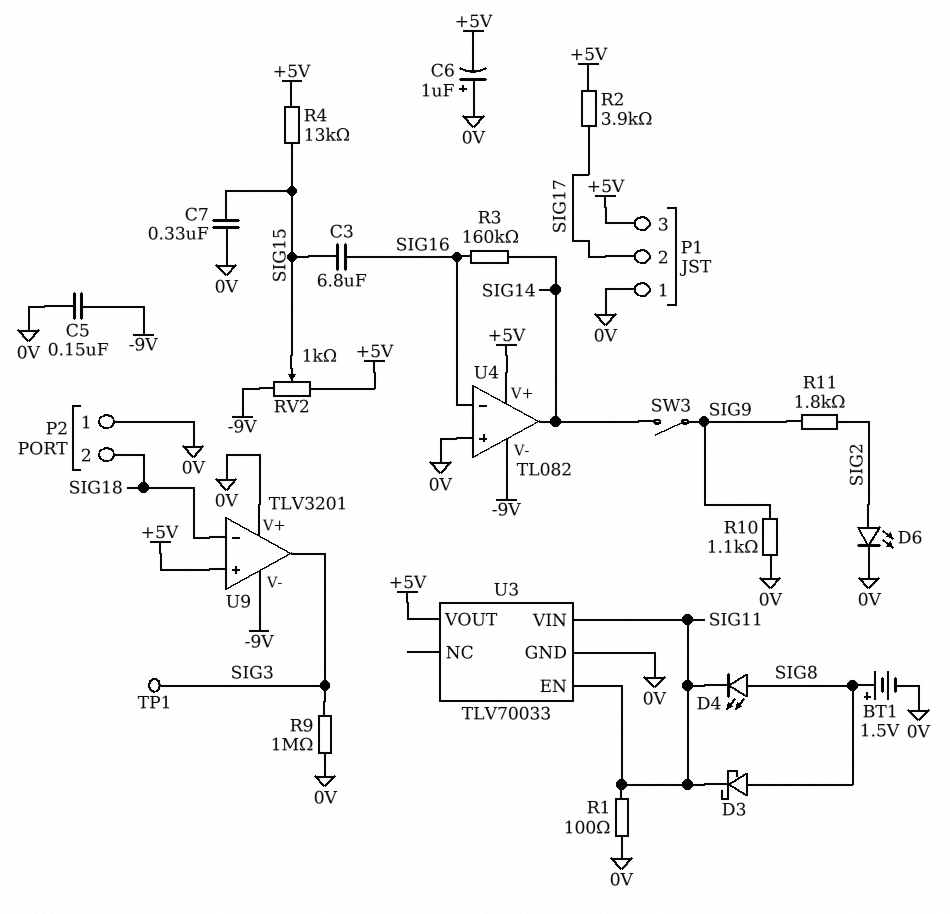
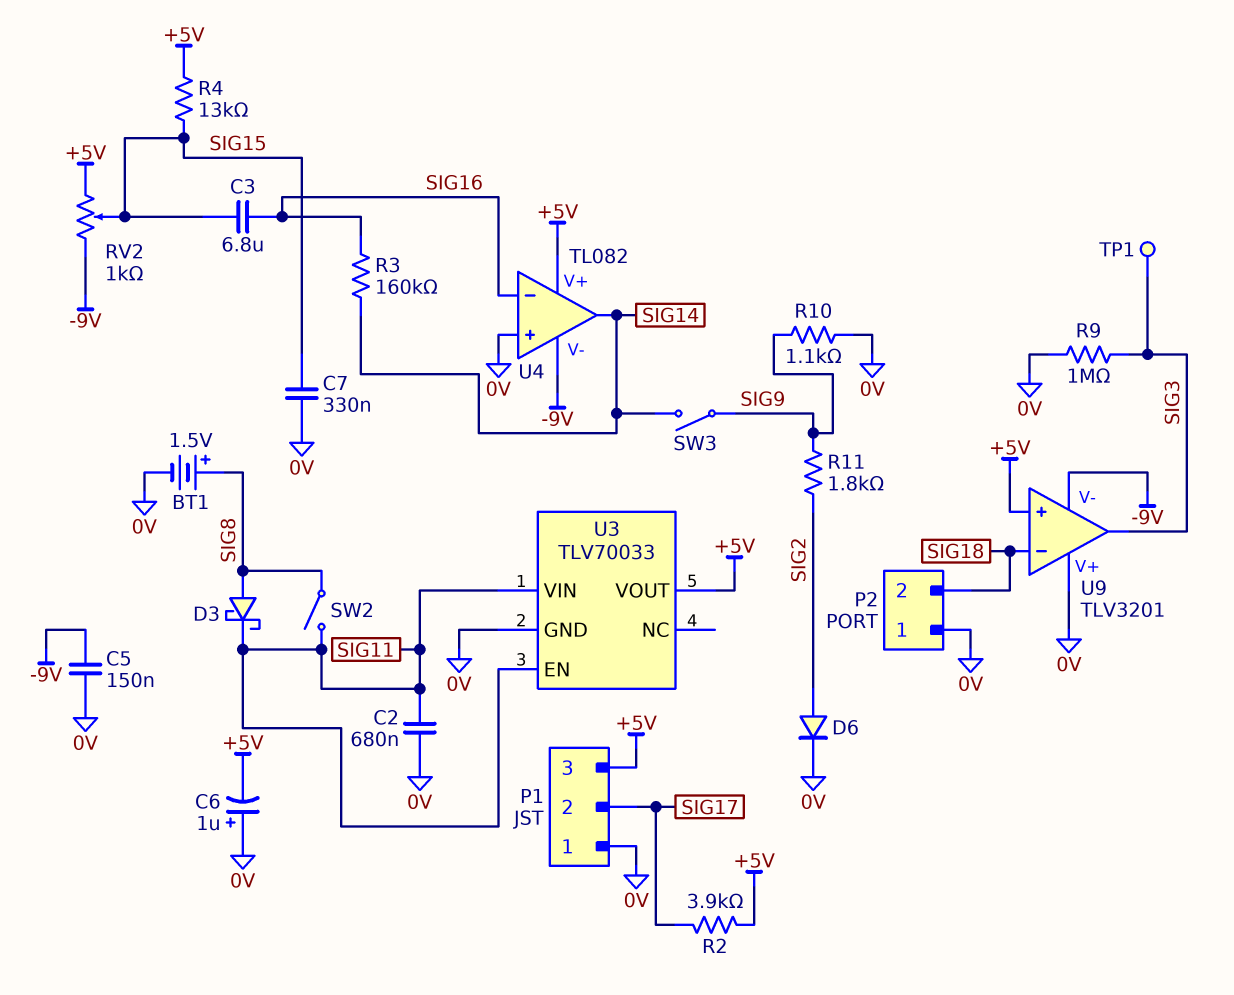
C2: none -> 680nF (0V, SIG11)
D4: LED (A SIG8, K SIG11) -> none
D6: LED (A SIG2, K 0V) -> diode (A SIG2, K 0V)
R1: 100 (0V, SIG11) -> none
SW2: none -> switch (SIG8, SIG11)

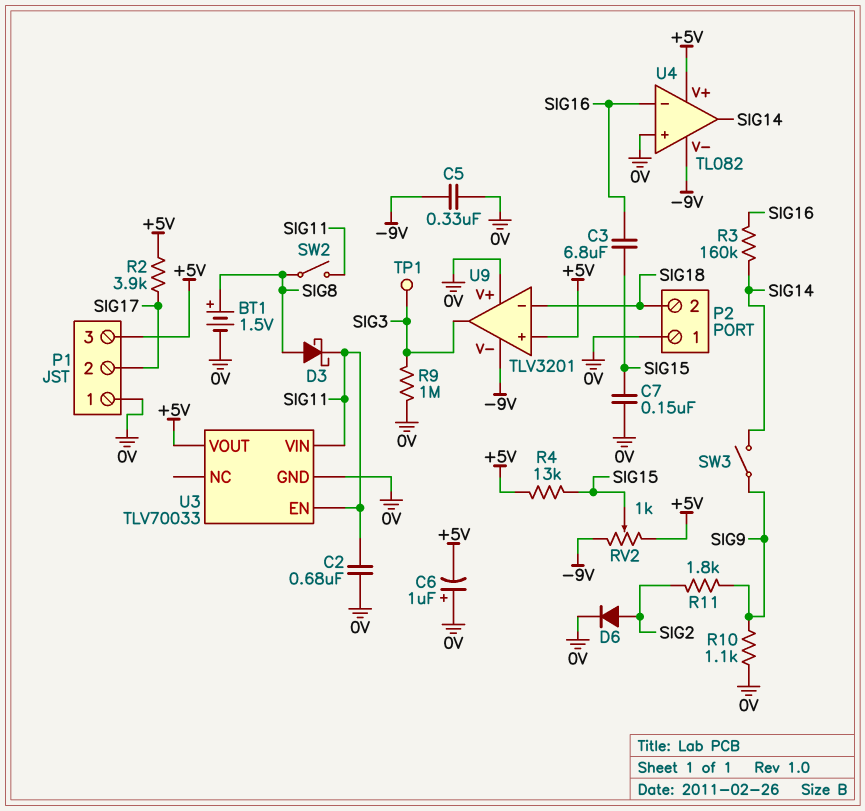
C5: 150nF (-9V, 0V) -> 330nF (-9V, 0V)
C7: 330nF (0V, SIG15) -> 150nF (0V, SIG15)

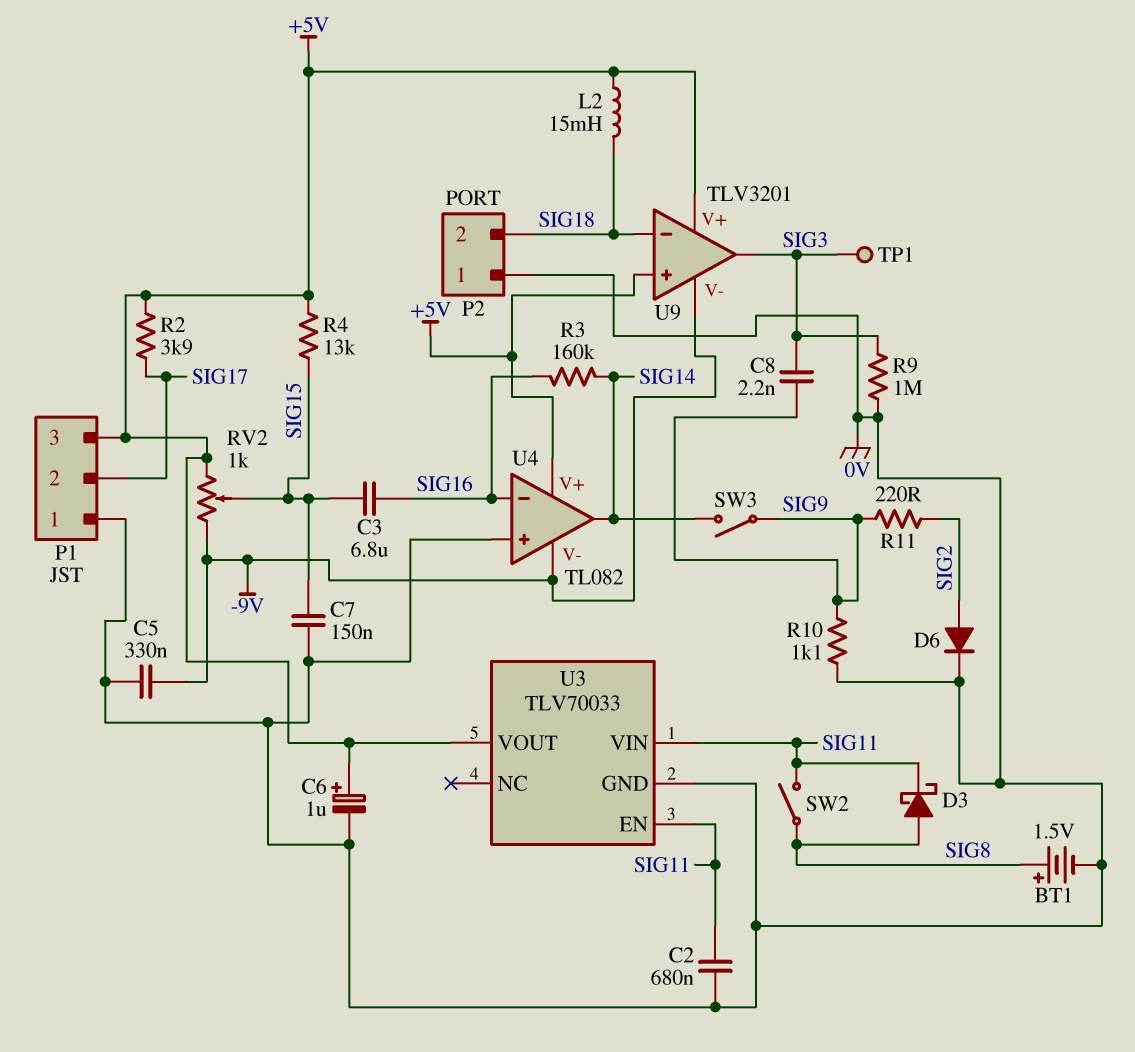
C6: 1uF (plus 0V, minus +5V) -> 1uF (plus +5V, minus 0V)
C8: none -> 2.2nF (SIG3, SIG9)
L2: none -> 15mH (+5V, SIG18)
R11: 1.8k (SIG2, SIG9) -> 220 (SIG2, SIG9)
U9 pin V+: 0V -> +5V

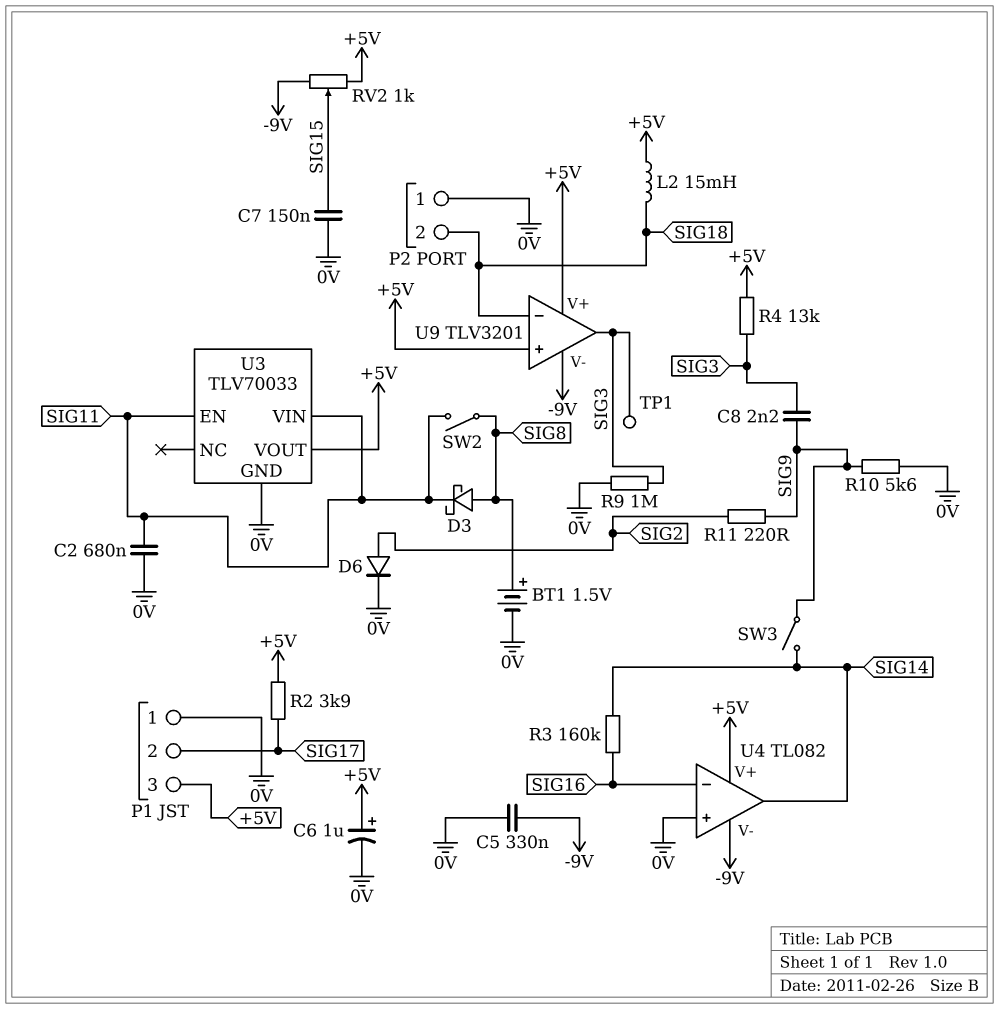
C3: 6.8uF (SIG15, SIG16) -> none
R4: 13k (+5V, SIG15) -> 13k (+5V, SIG3)
R10: 1.1k (0V, SIG9) -> 5.6k (0V, SIG9)

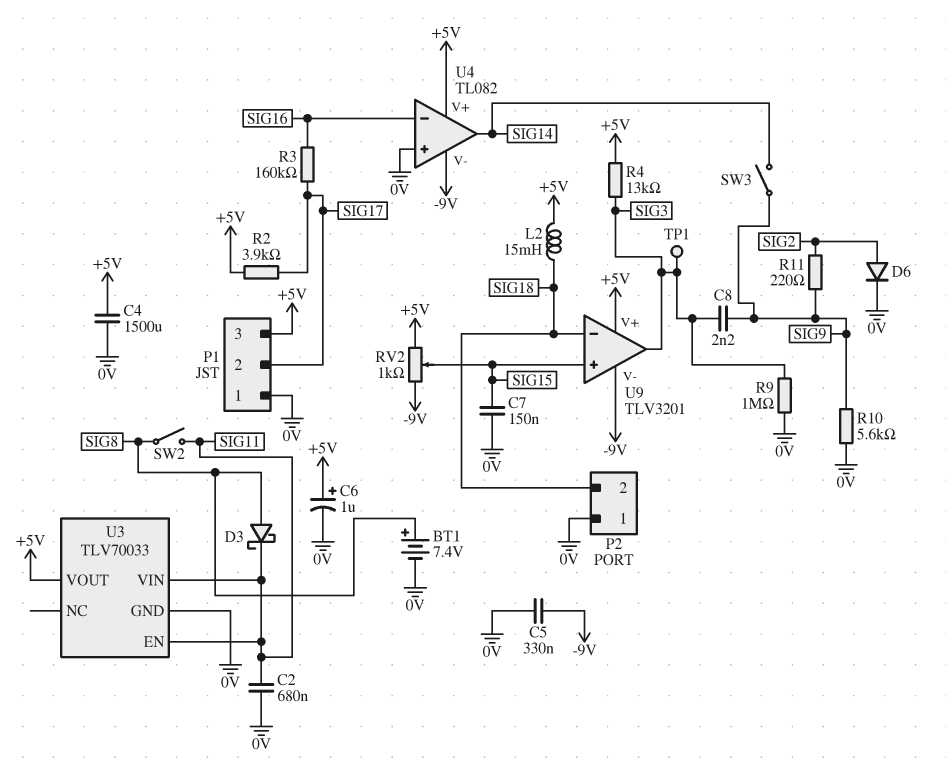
BT1: 1.5V (plus SIG8, minus 0V) -> 7.4V (plus SIG8, minus 0V)
C4: none -> 1500uF (+5V, 0V)
R3: 160k (SIG14, SIG16) -> 160k (SIG16, SIG17)
U9 pin in+: +5V -> SIG15

